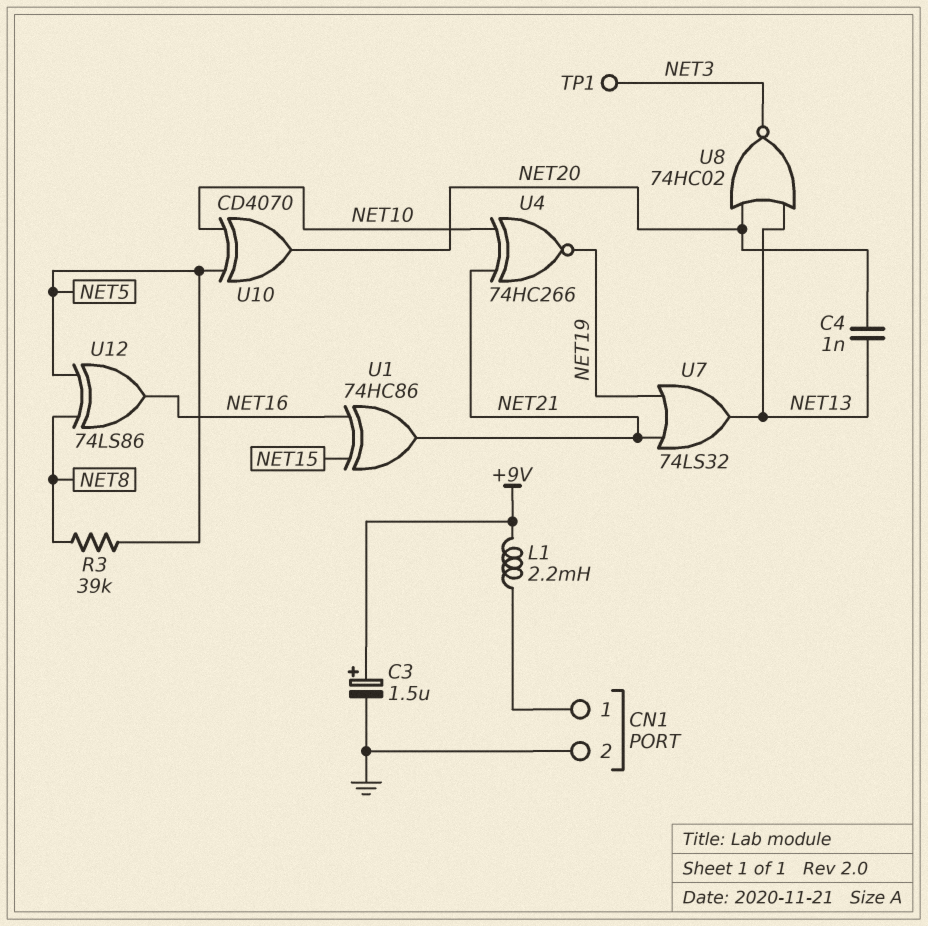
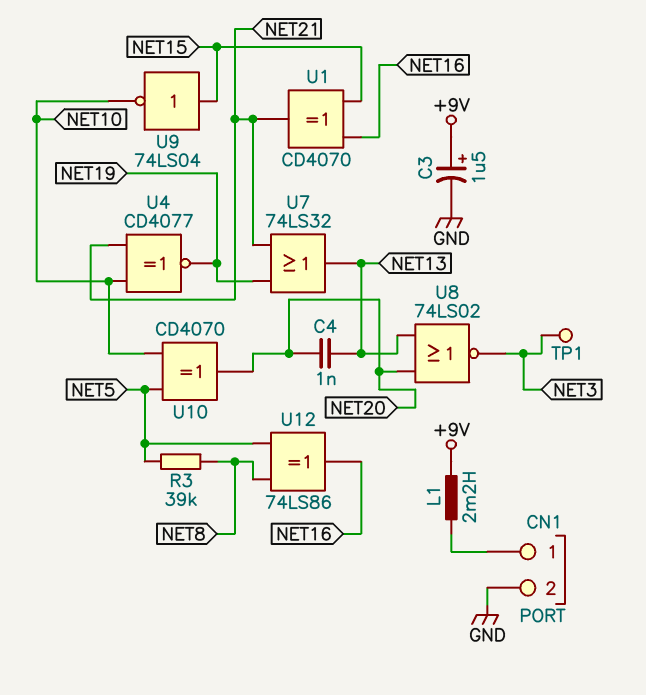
U1: XOR 74HC86 (in NET15, in NET16, out NET21) -> XOR CD4070 (in NET15, in NET16, out NET21)
U4: XNOR 74HC266 (in NET10, in NET21, out NET19) -> XNOR CD4077 (in NET10, in NET21, out NET19)
U8: NOR 74HC02 (in NET13, in NET20, out NET3) -> NOR 74LS02 (in NET13, in NET20, out NET3)
U9: none -> NOT 74LS04 (in NET15, out NET10)

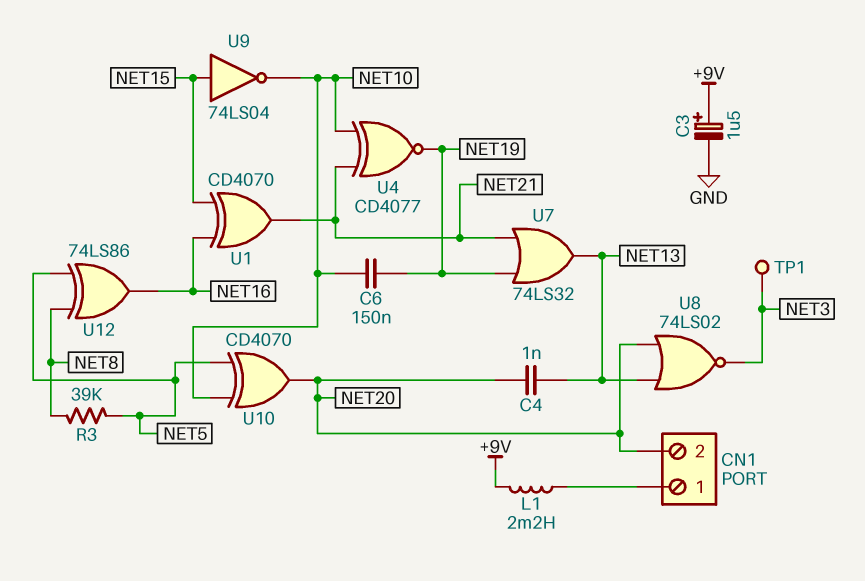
C6: none -> 150nF (NET10, NET19)
CN1 pin 2: GND -> NET20

